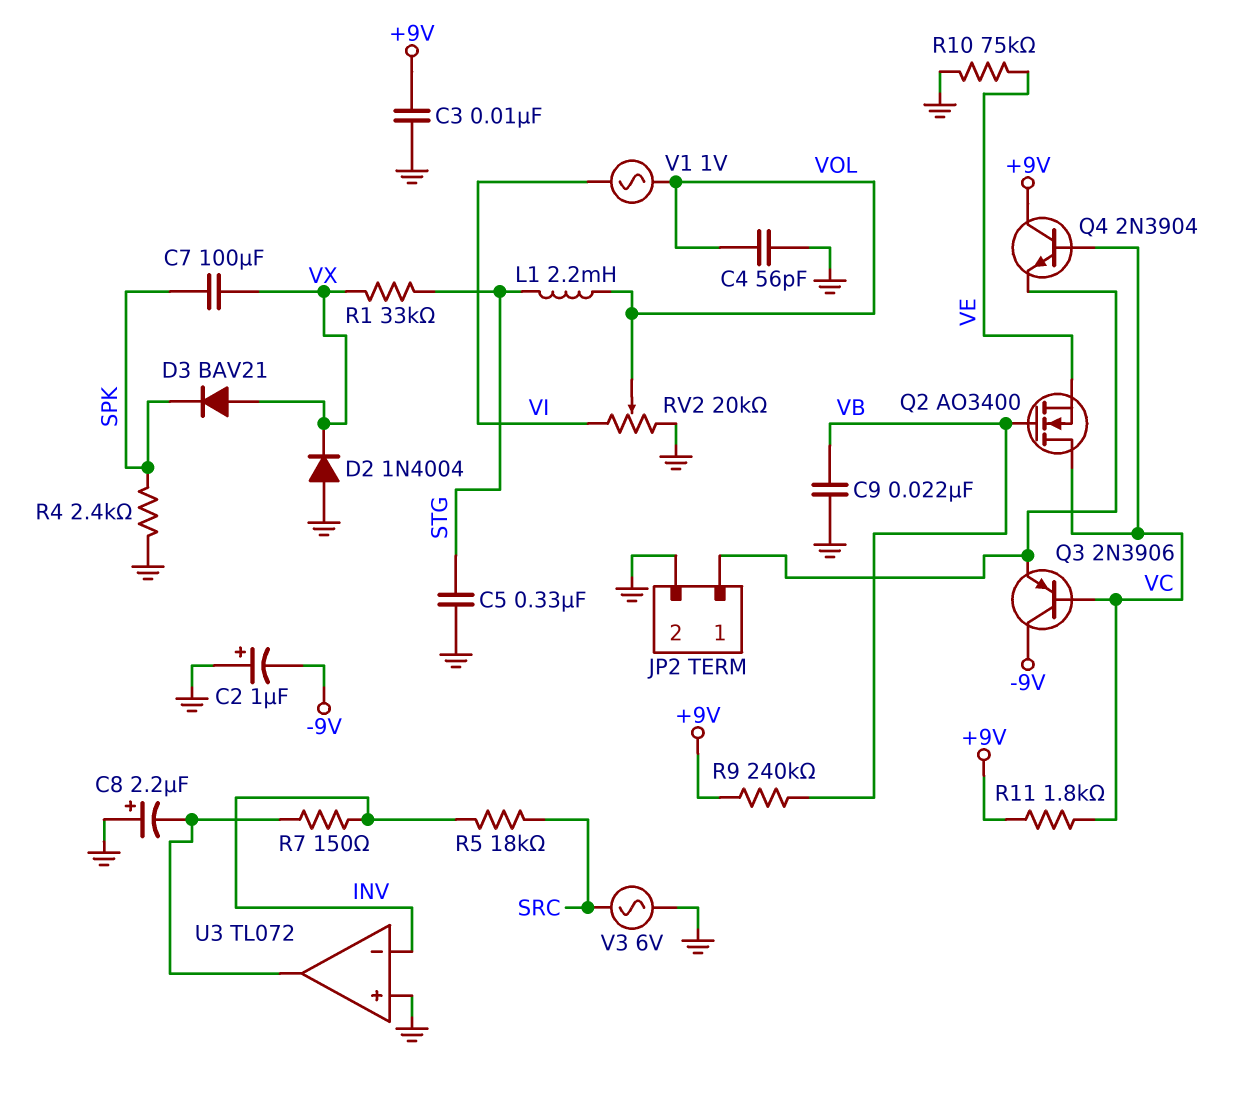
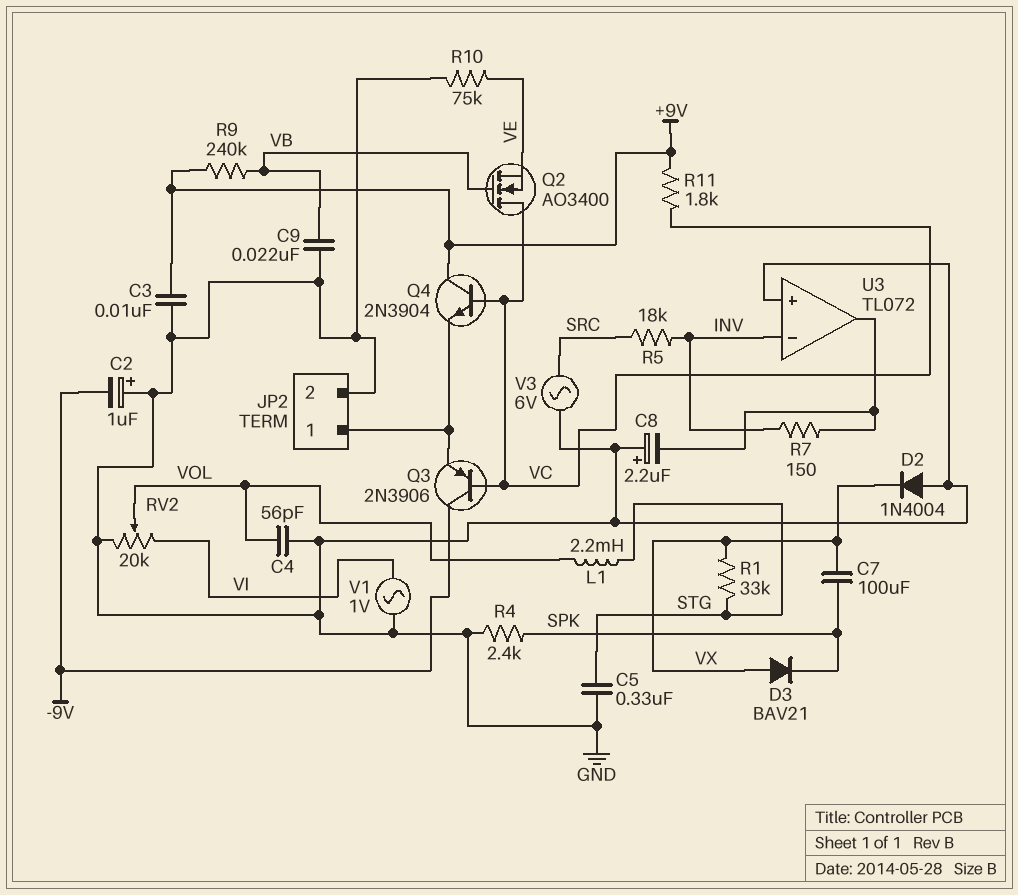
V1: AC 1V (VI, VOL) -> AC 1V (GND, VI)

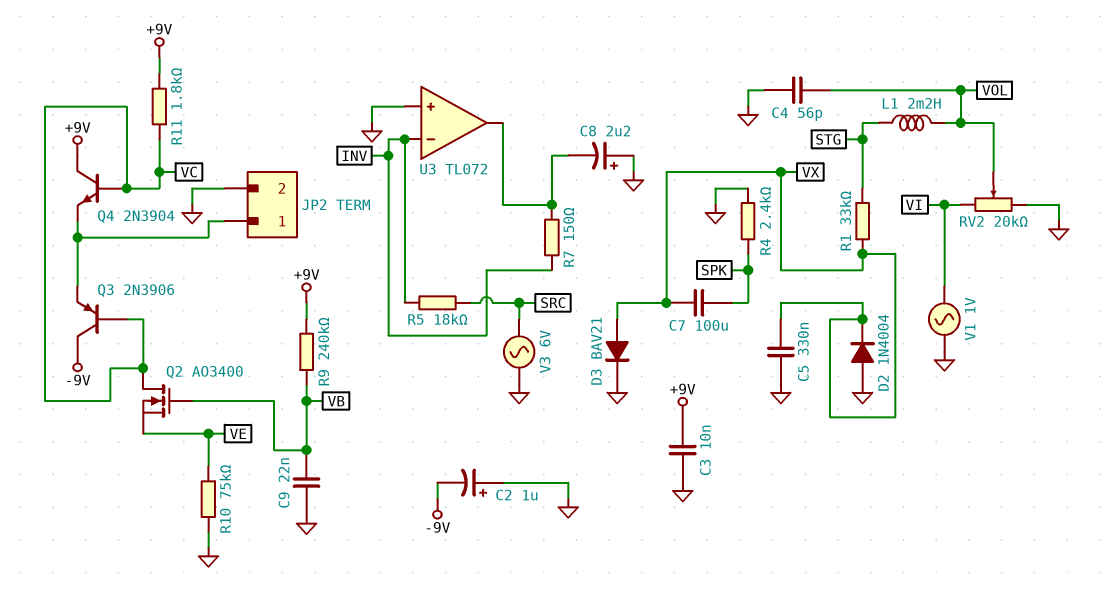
C5: 330nF (GND, STG) -> 330nF (GND, VX)
D3: diode BAV21 (A VX, K SPK) -> diode BAV21 (A VX, K GND)

